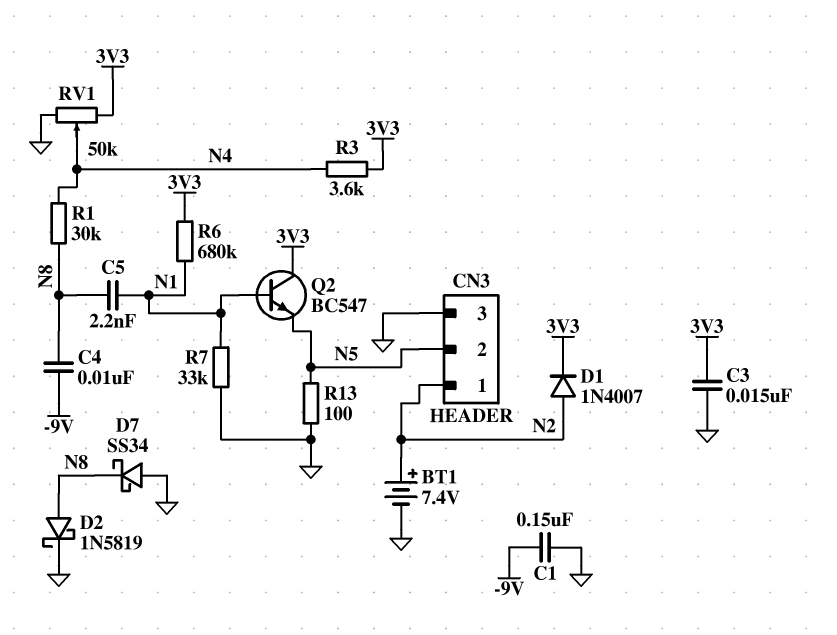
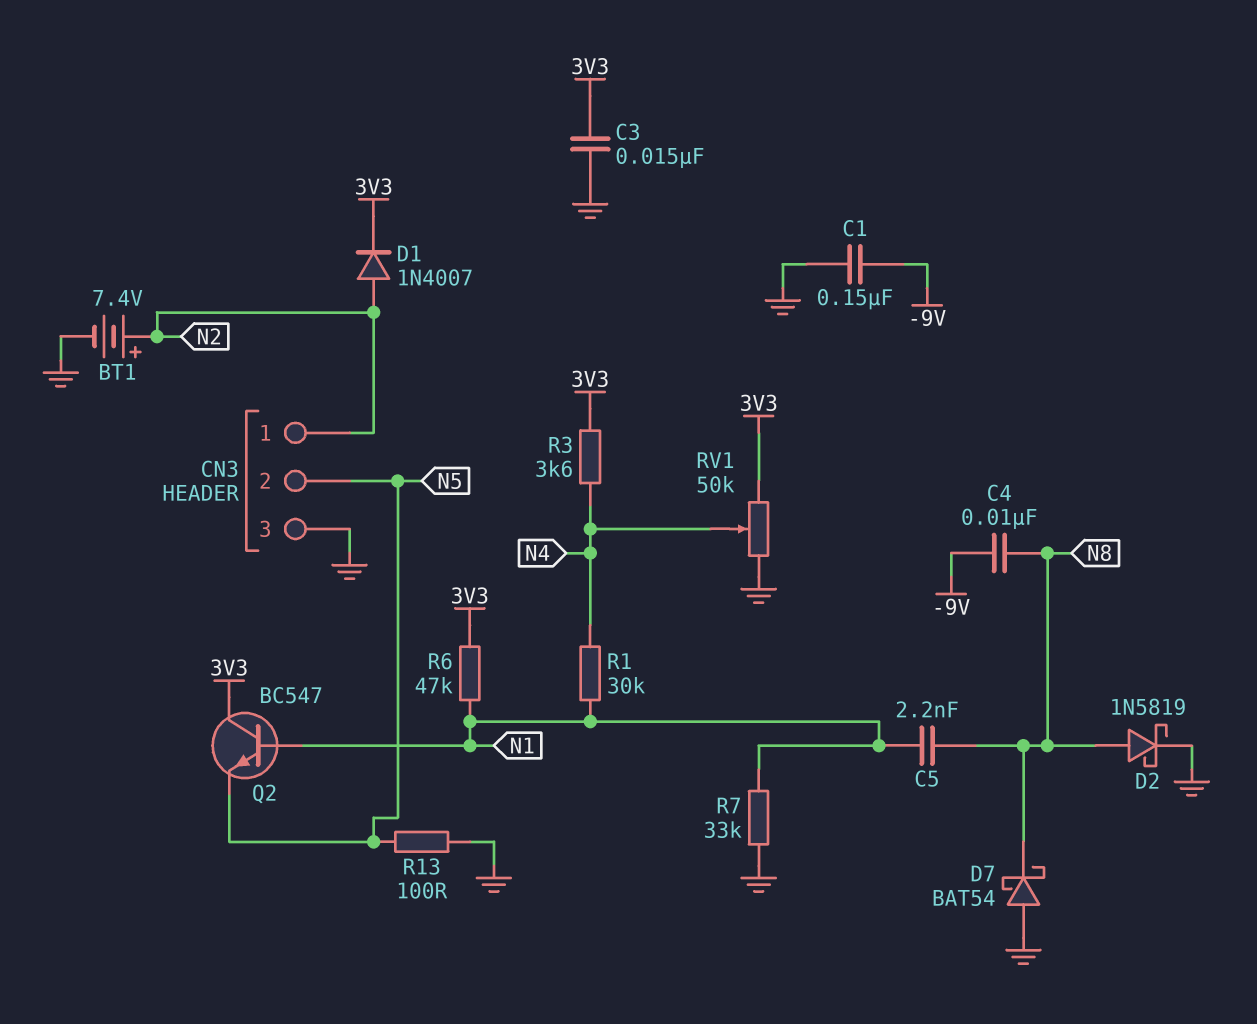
D7: schottky SS34 (A GND, K N8) -> schottky BAT54 (A GND, K N8)
R1: 30k (N4, N8) -> 30k (N1, N4)
R6: 680k (3V3, N1) -> 47k (3V3, N1)

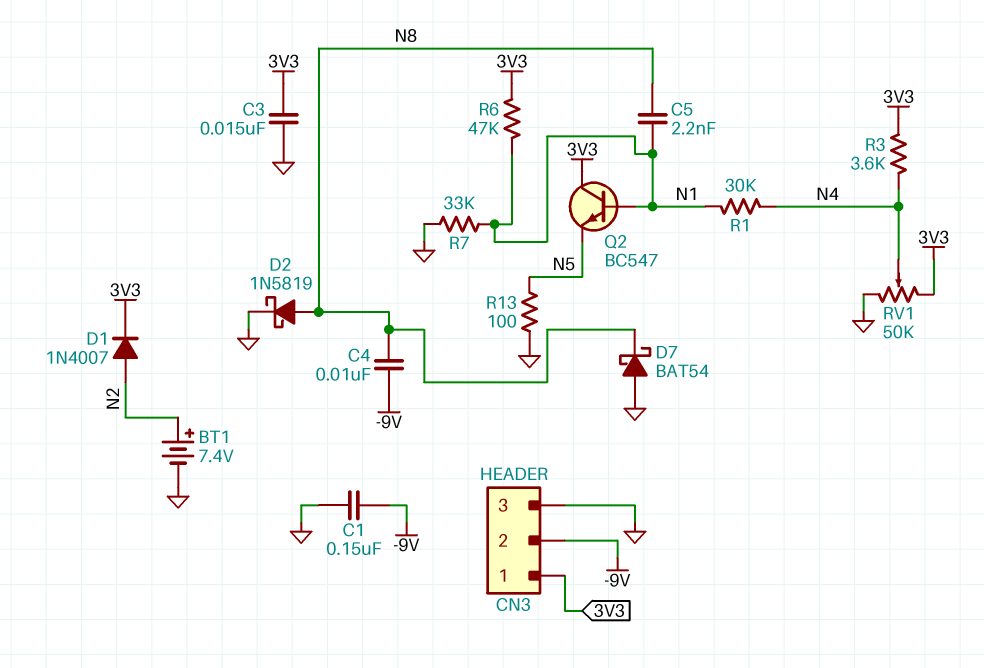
CN3 pin 1: N2 -> 3V3
CN3 pin 2: N5 -> -9V

